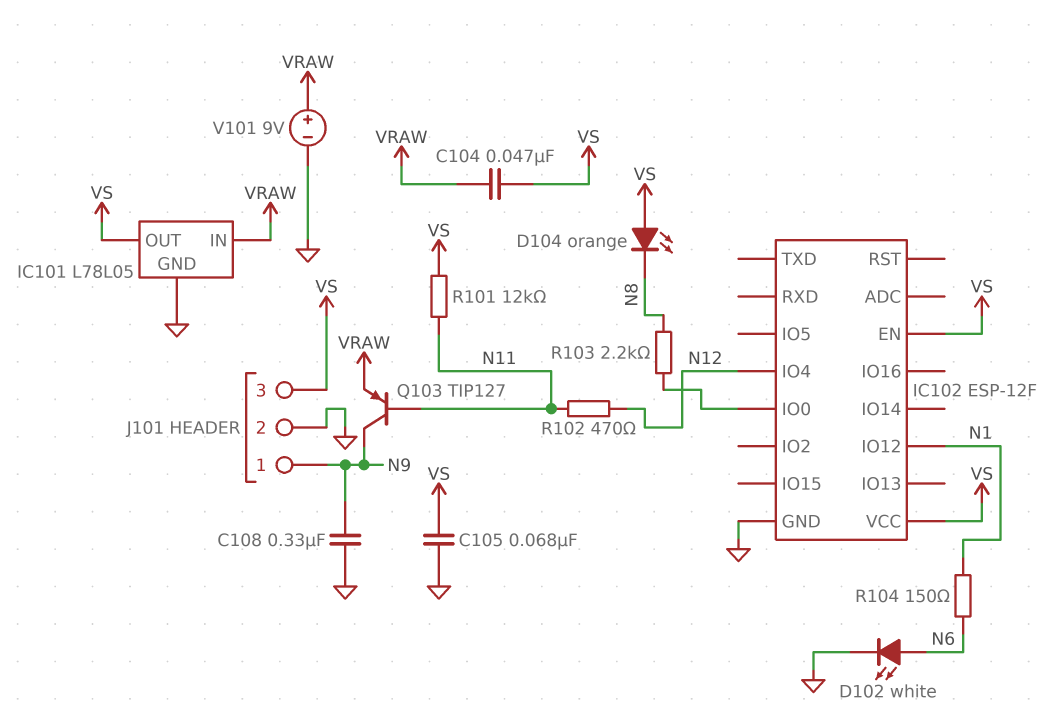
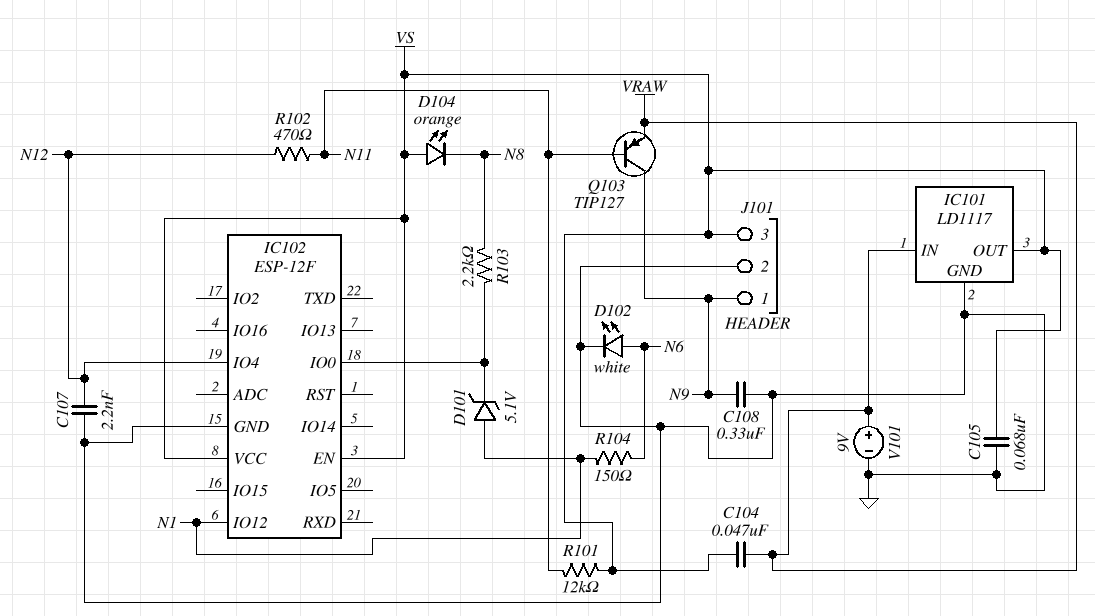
C107: none -> 2.2nF (GND, N12)
D101: none -> zener 5.1V (A N1, K IC102/IO0)
IC101: L78L05 -> LD1117

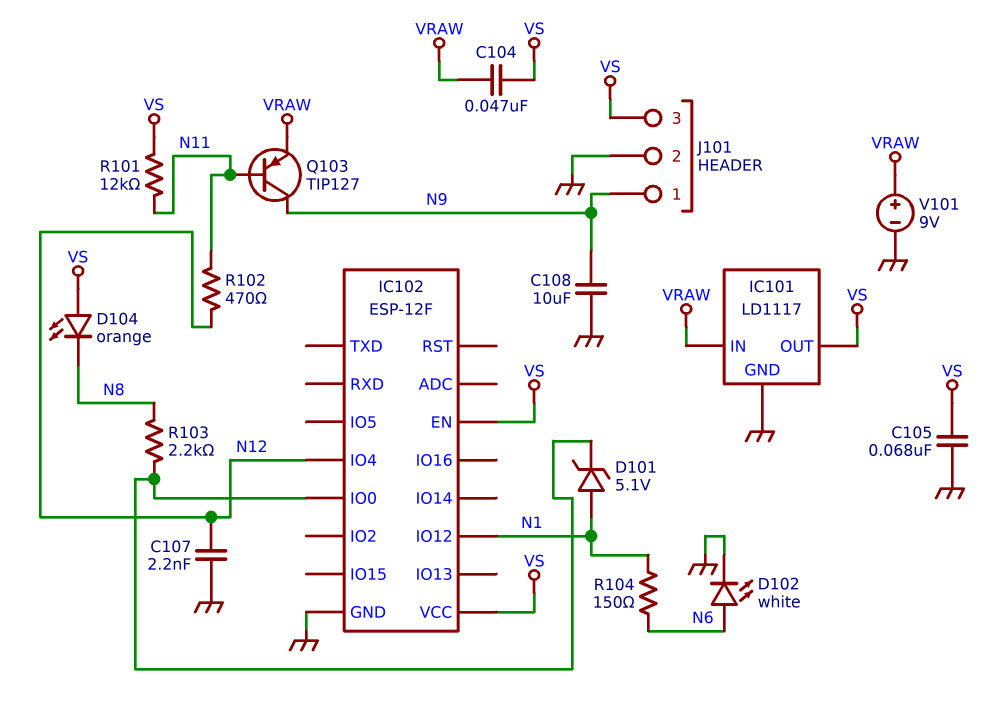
C108: 330nF (GND, N9) -> 10uF (GND, N9)

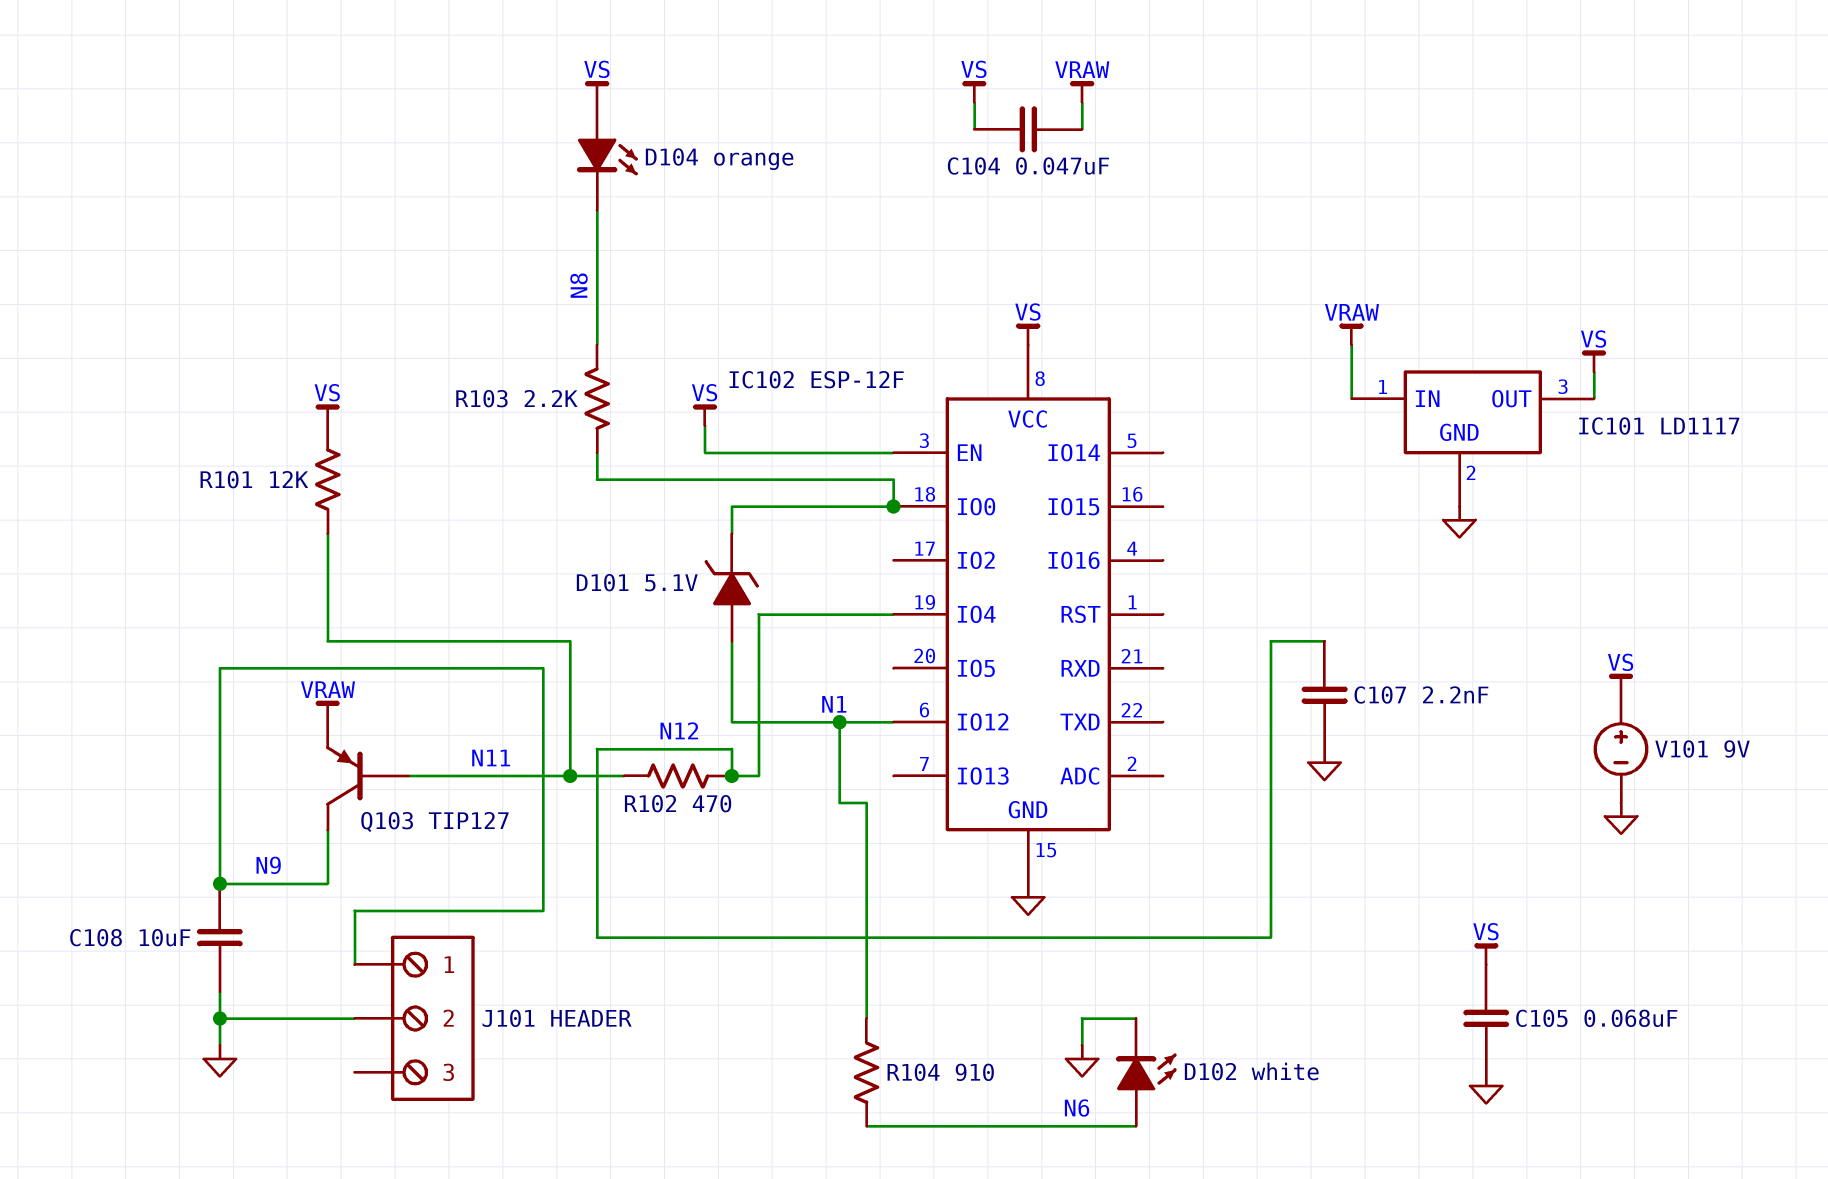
J101 pin 3: VS -> none
R104: 150 (N1, N6) -> 910 (N1, N6)
V101: 9V (plus VRAW, minus GND) -> 9V (plus VS, minus GND)

